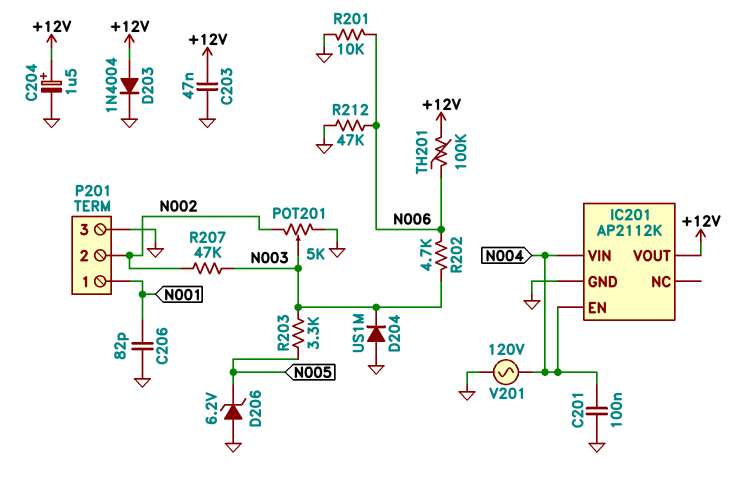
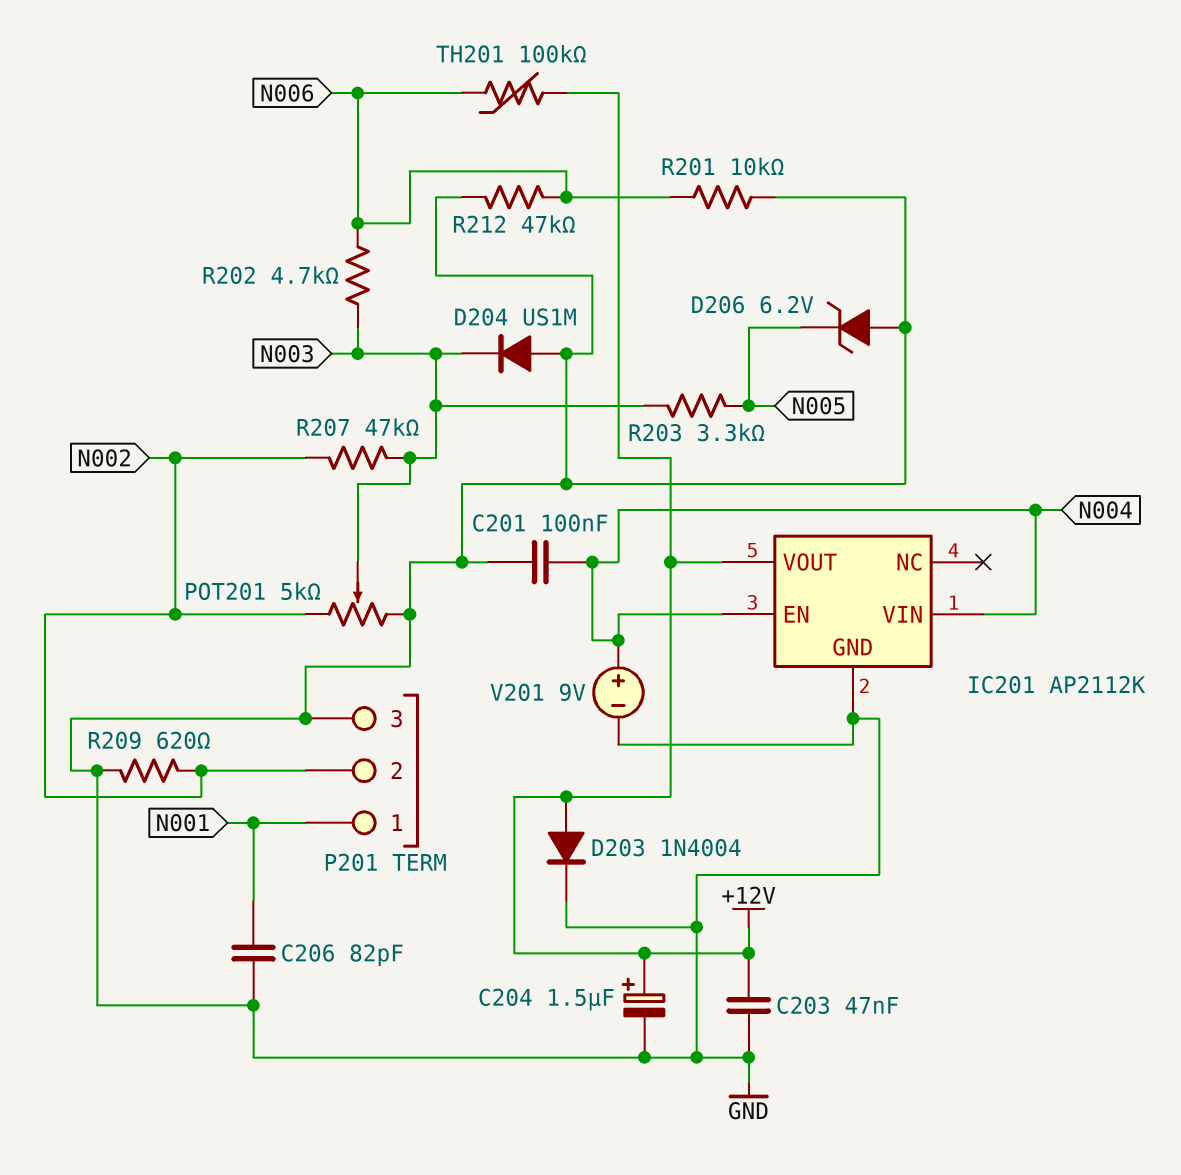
R209: none -> 620 (GND, N002)
V201: AC 120V (GND, N004) -> 9V (plus N004, minus GND)

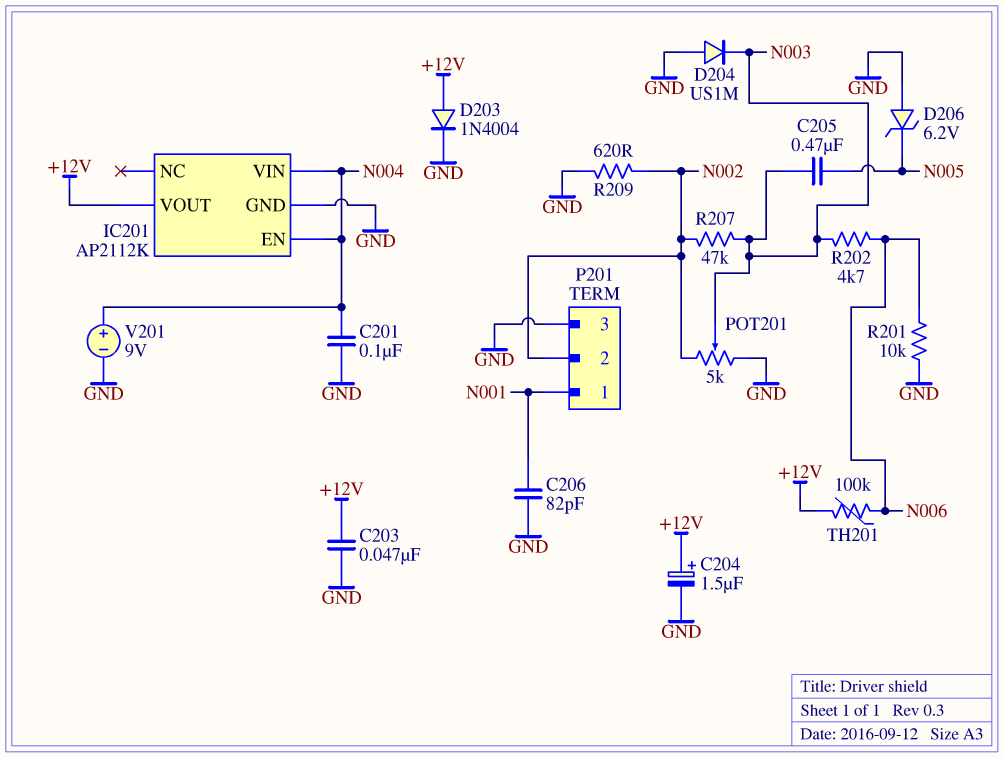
C205: none -> 470nF (N003, N005)
R203: 3.3k (N003, N005) -> none
R212: 47k (GND, N006) -> none

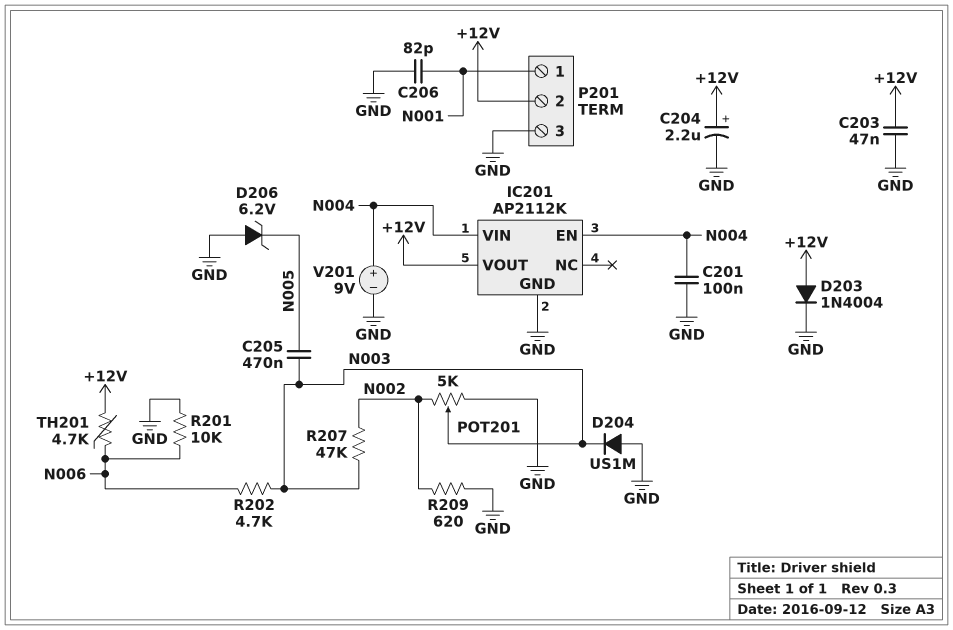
C204: 1.5uF (plus +12V, minus GND) -> 2.2uF (plus +12V, minus GND)
P201 pin 2: N002 -> +12V
TH201: 100k (+12V, N006) -> 4.7k (+12V, N006)

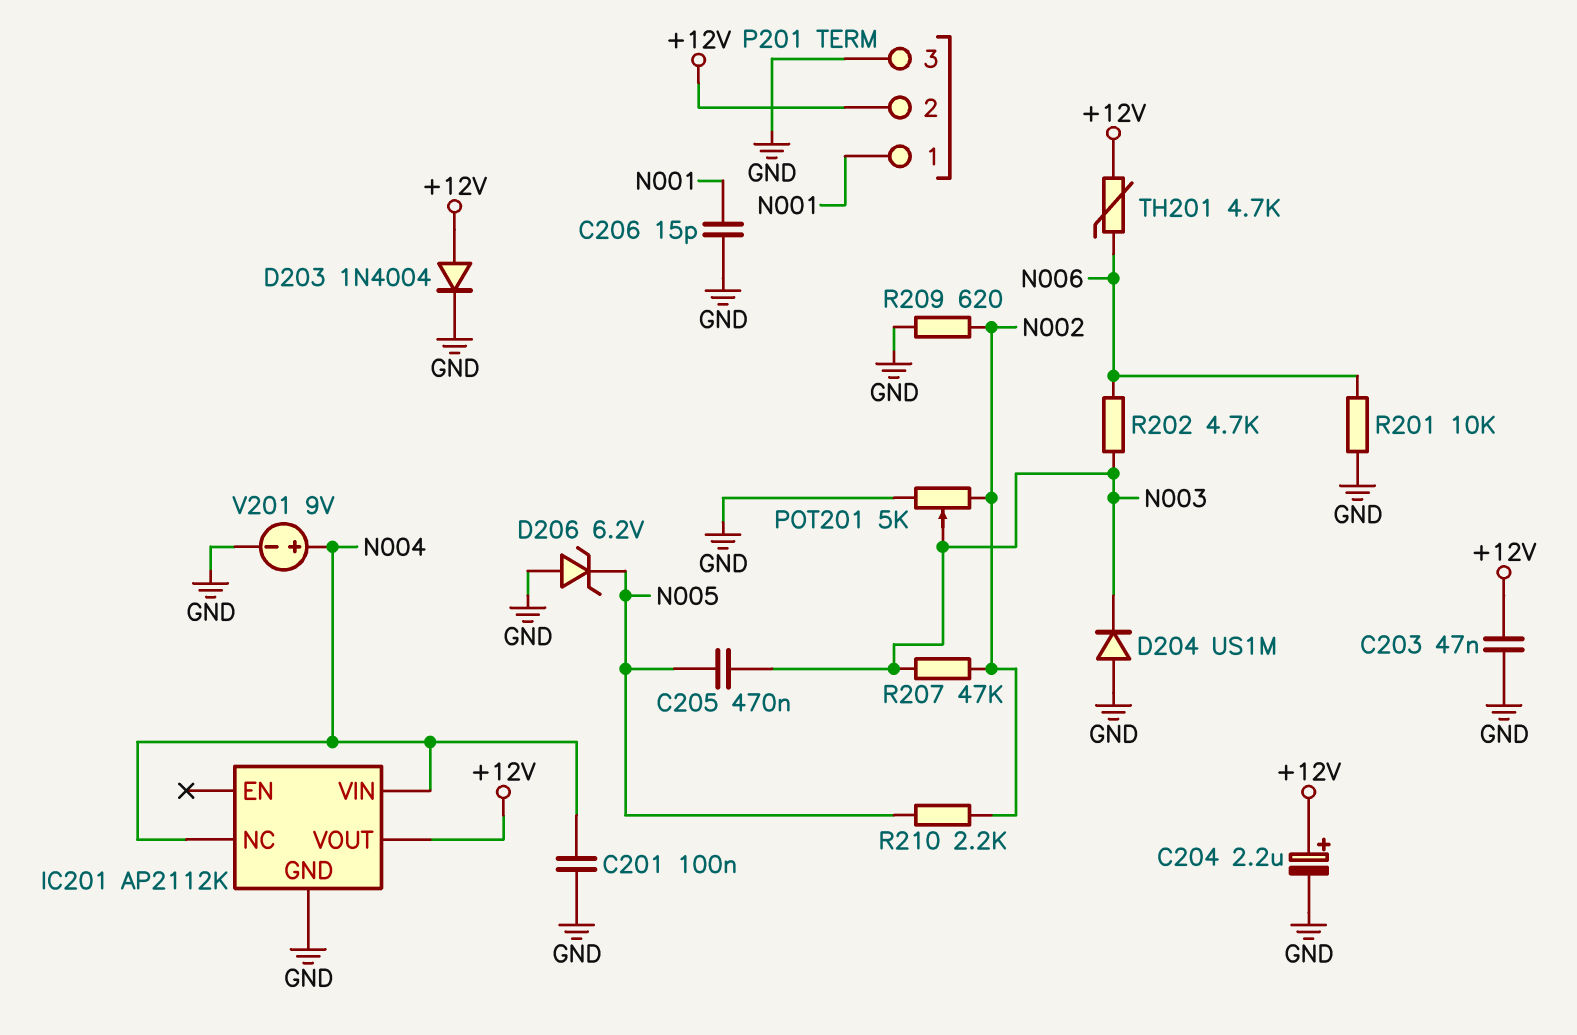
C206: 82pF (GND, N001) -> 15pF (GND, N001)
IC201 pin EN: N004 -> none
IC201 pin NC: none -> N004
R210: none -> 2.2k (N002, N005)

